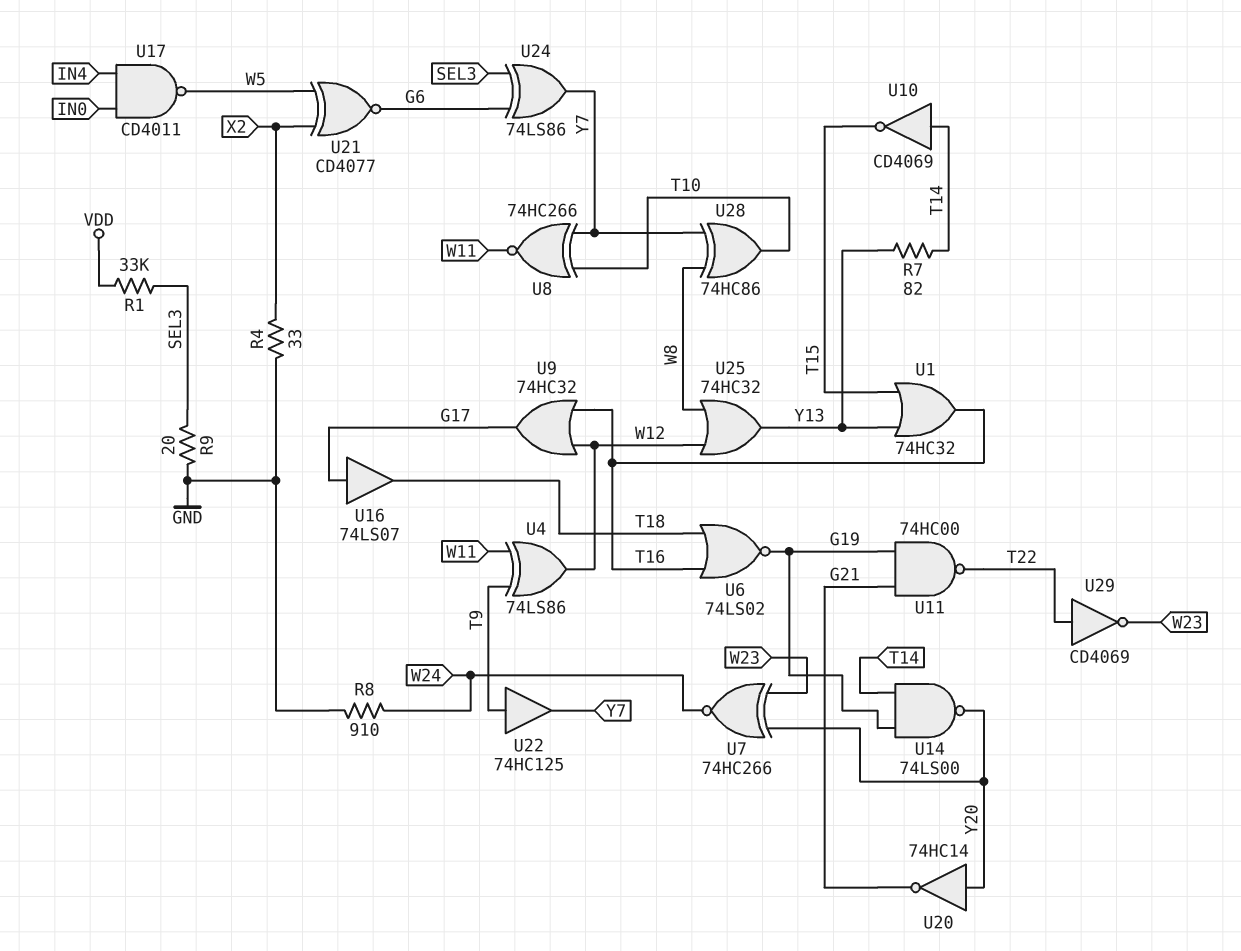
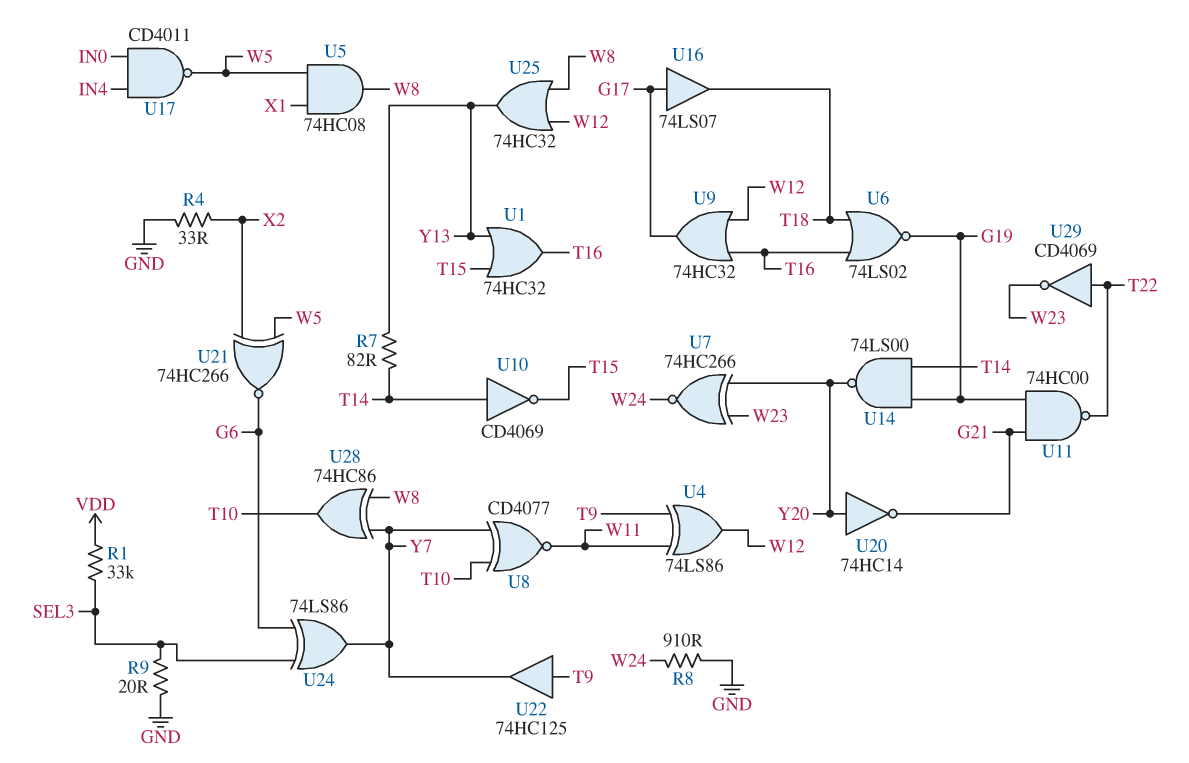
U5: none -> AND 74HC08 (in W5, in X1, out W8)
U8: XNOR 74HC266 (in T10, in Y7, out W11) -> XNOR CD4077 (in T10, in Y7, out W11)
U21: XNOR CD4077 (in W5, in X2, out G6) -> XNOR 74HC266 (in W5, in X2, out G6)

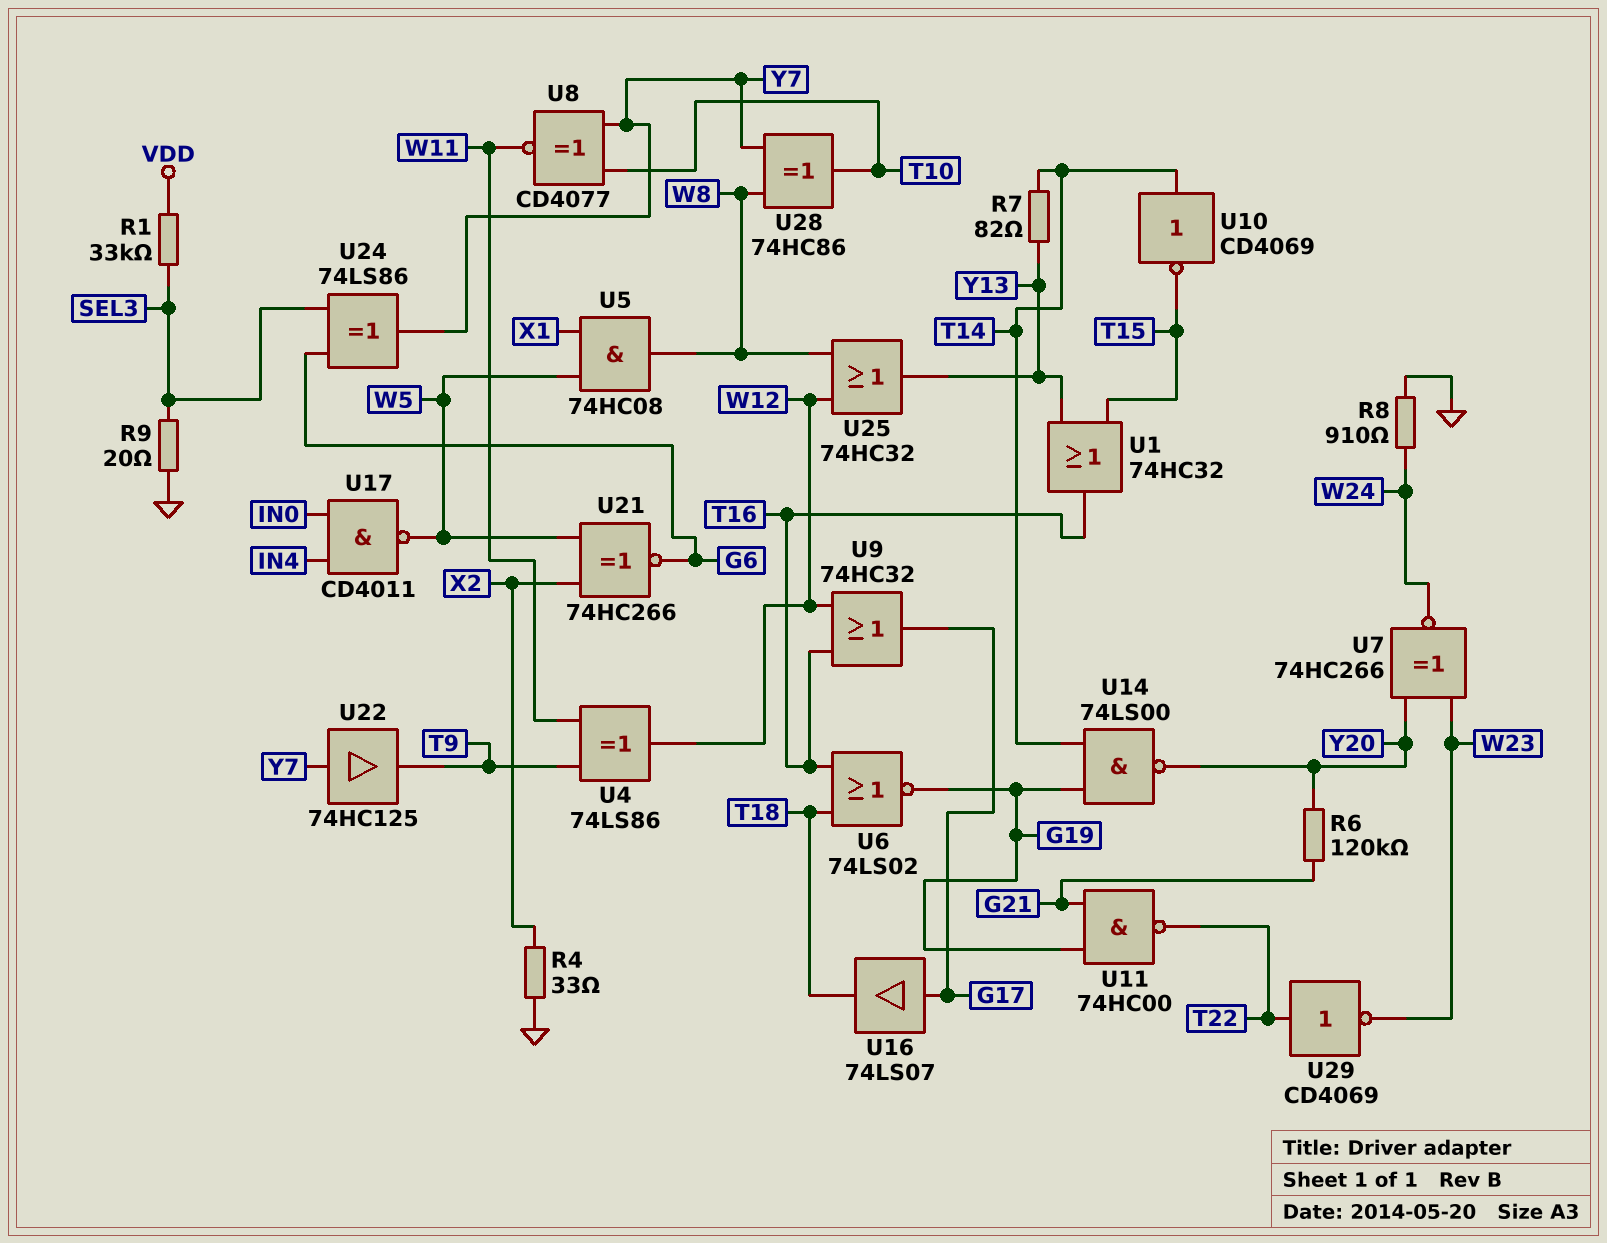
R6: none -> 120k (G21, Y20)
U20: NOT 74HC14 (in Y20, out G21) -> none
U22: buffer 74HC125 (in T9, out Y7) -> buffer 74HC125 (in Y7, out T9)

